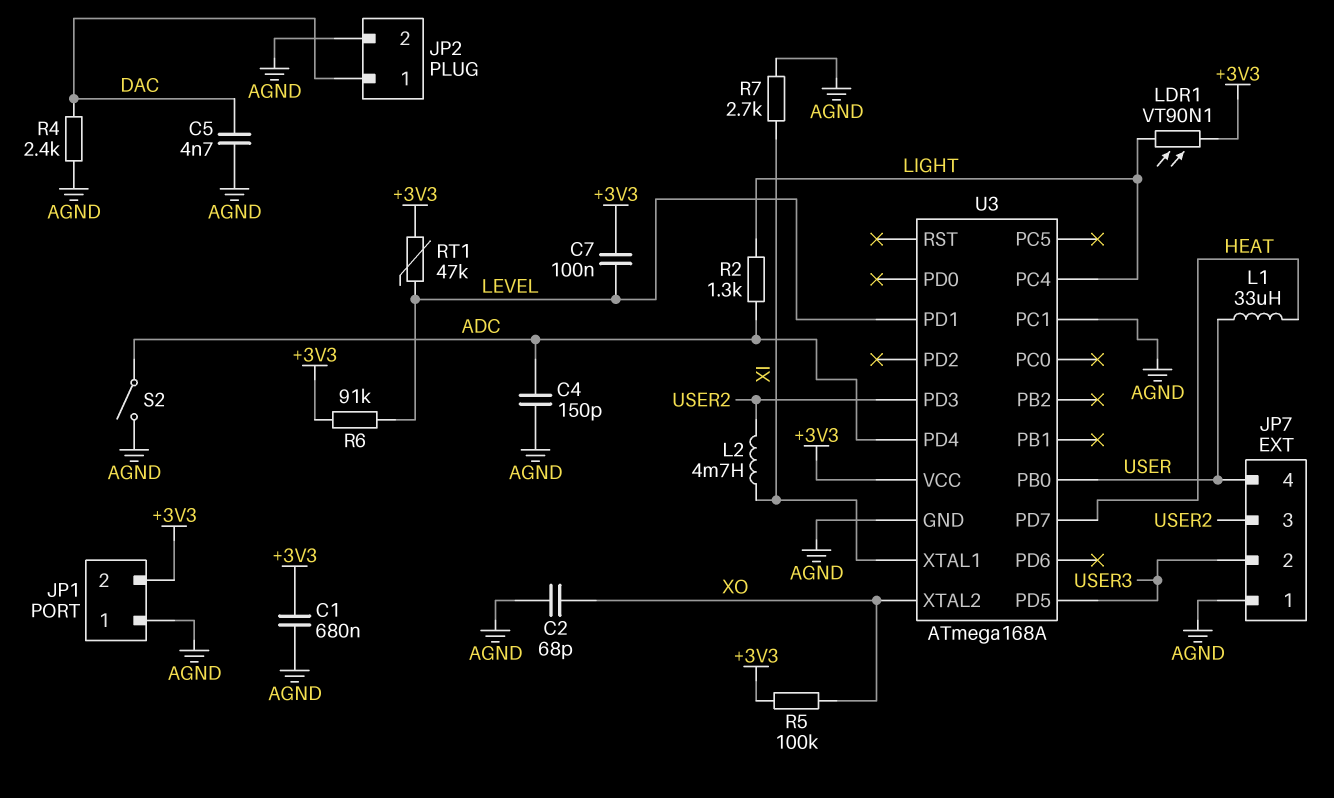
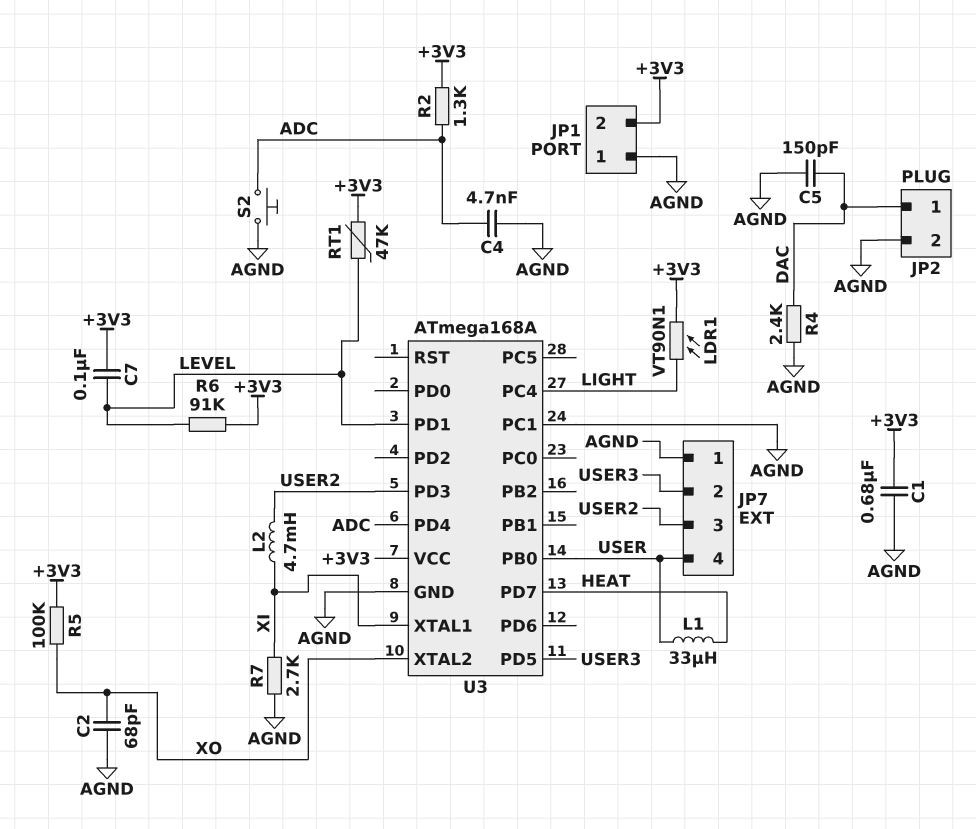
C4: 150pF (ADC, AGND) -> 4.7nF (ADC, AGND)
C5: 4.7nF (AGND, DAC) -> 150pF (AGND, DAC)
R2: 1.3k (ADC, LIGHT) -> 1.3k (+3V3, ADC)
S2: switch (ADC, AGND) -> button (ADC, AGND)

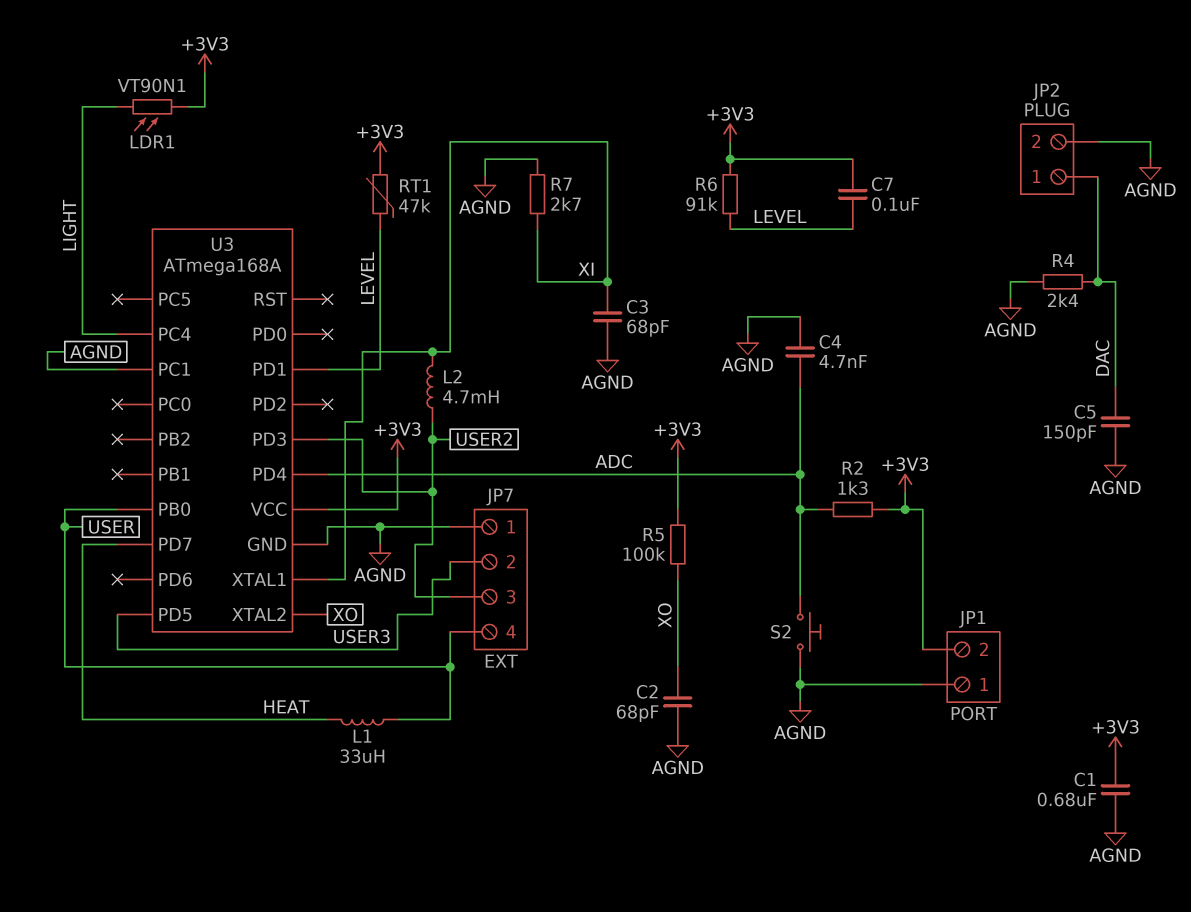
C3: none -> 68pF (AGND, XI)

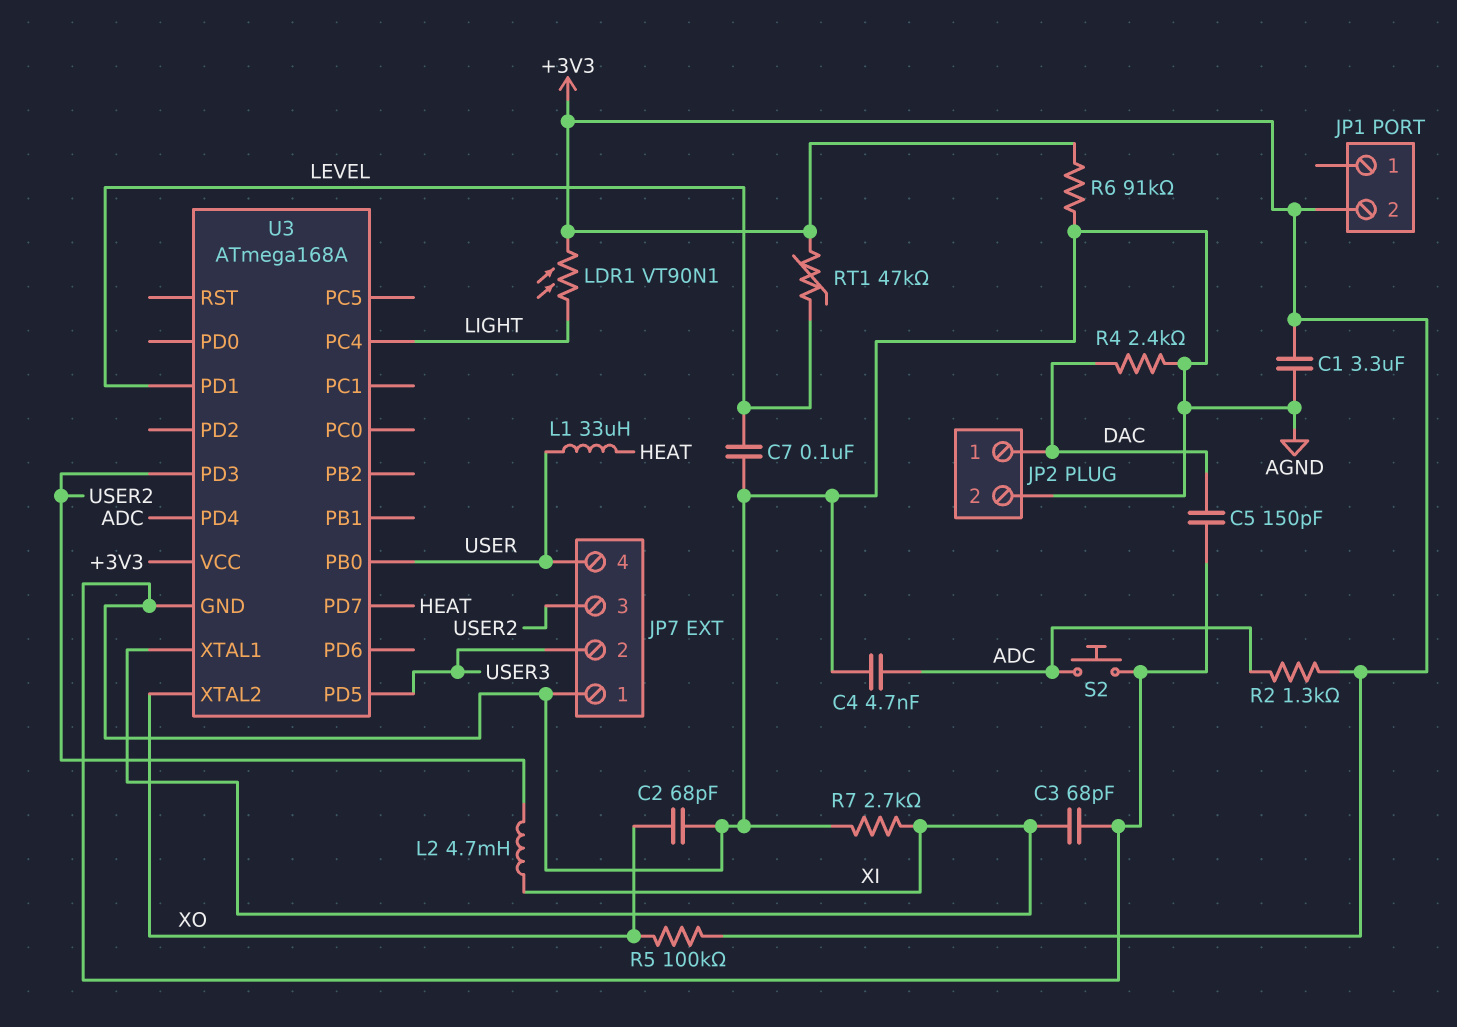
C1: 680nF (+3V3, AGND) -> 3.3uF (+3V3, AGND)
C7: 100nF (+3V3, LEVEL) -> 100nF (AGND, LEVEL)
JP1 pin 1: AGND -> none
R6: 91k (+3V3, LEVEL) -> 91k (+3V3, AGND)
U3 pin PC1: AGND -> none

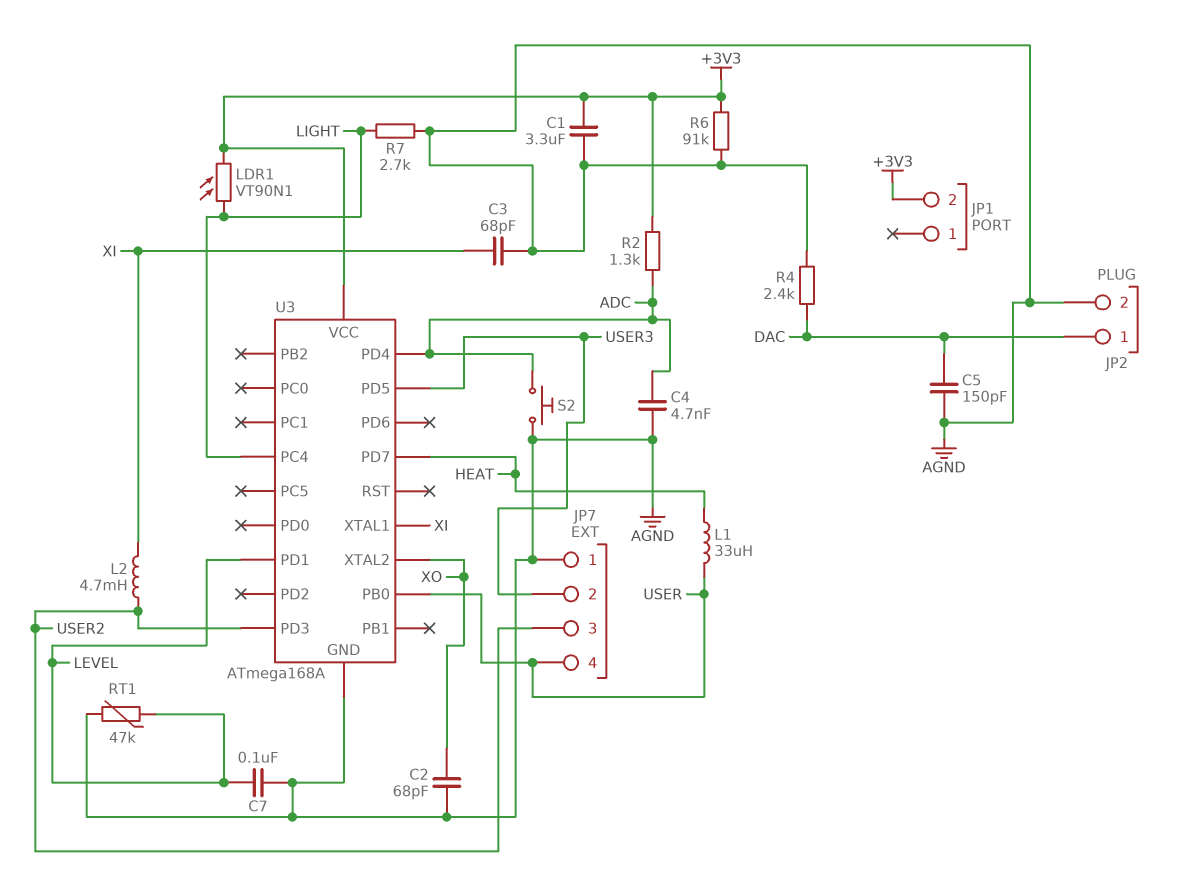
R5: 100k (+3V3, XO) -> none
R7: 2.7k (AGND, XI) -> 2.7k (AGND, LIGHT)
RT1: 47k (+3V3, LEVEL) -> 47k (AGND, LEVEL)

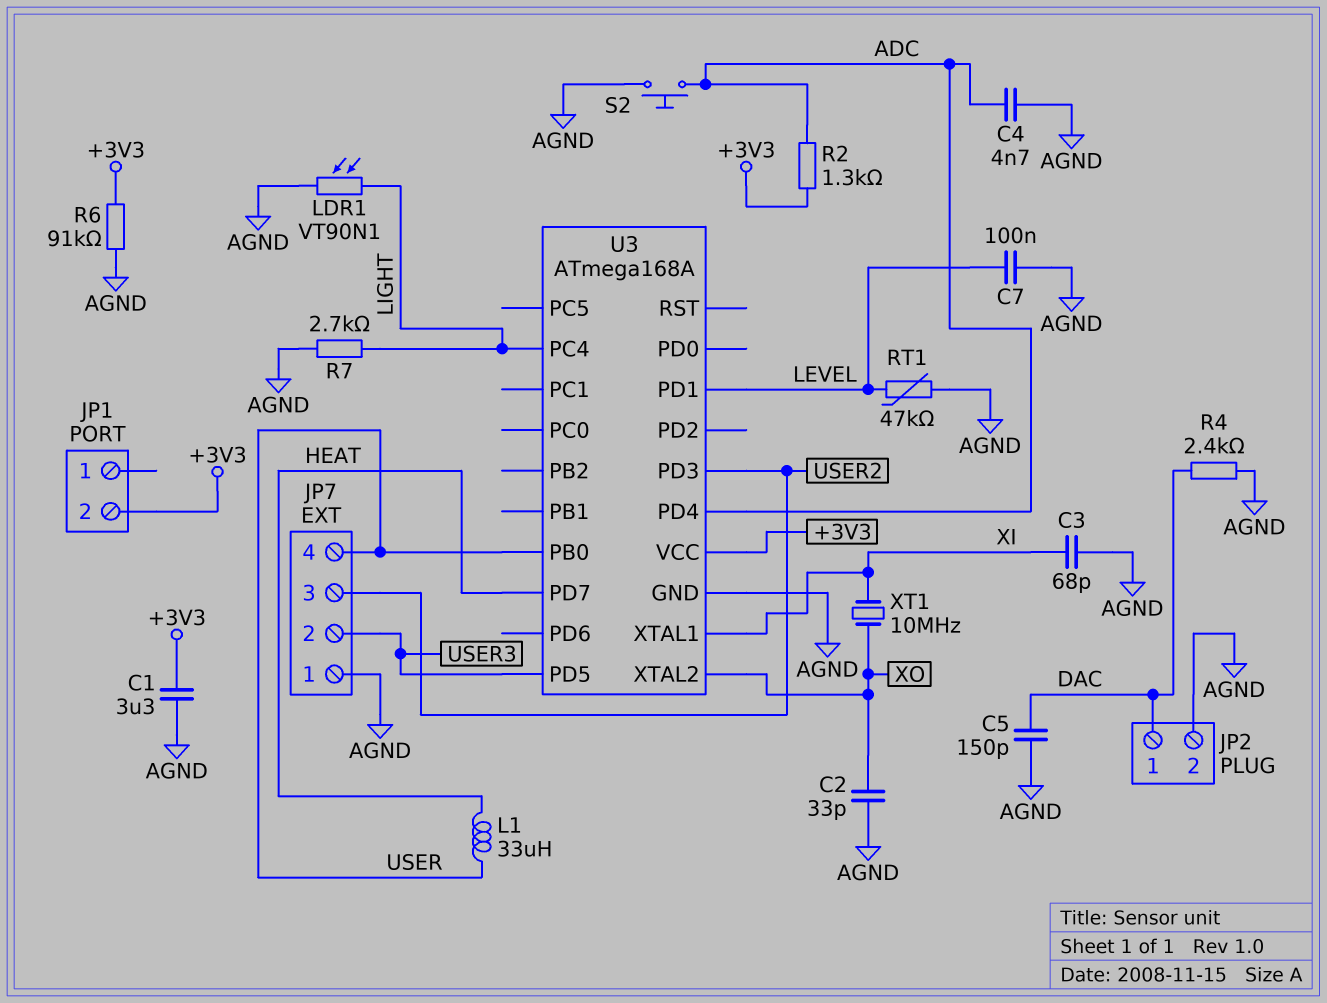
C2: 68pF (AGND, XO) -> 33pF (AGND, XO)
L2: 4.7mH (USER2, XI) -> none
LDR1: VT90N1 (+3V3, LIGHT) -> VT90N1 (AGND, LIGHT)
XT1: none -> 10MHz (XI, XO)

